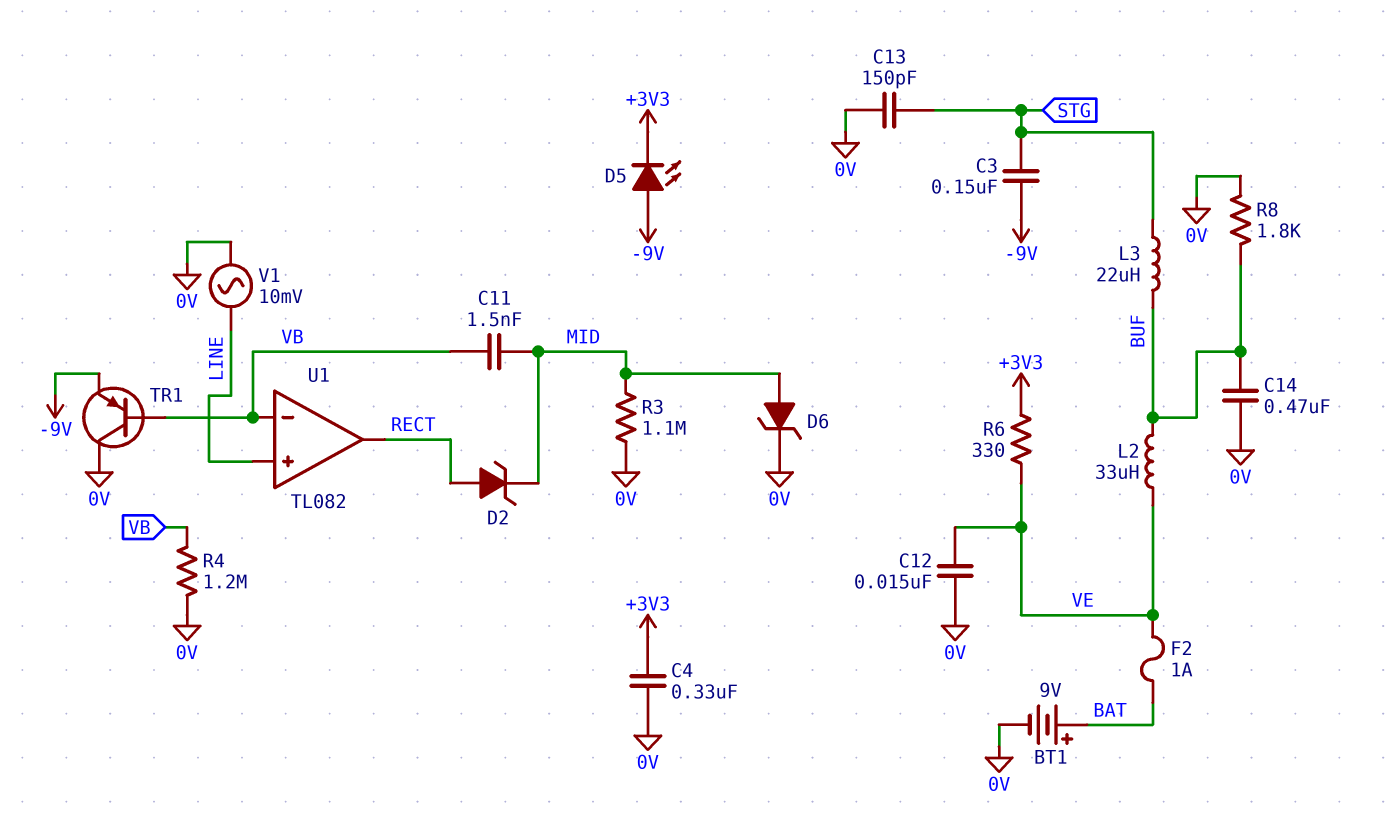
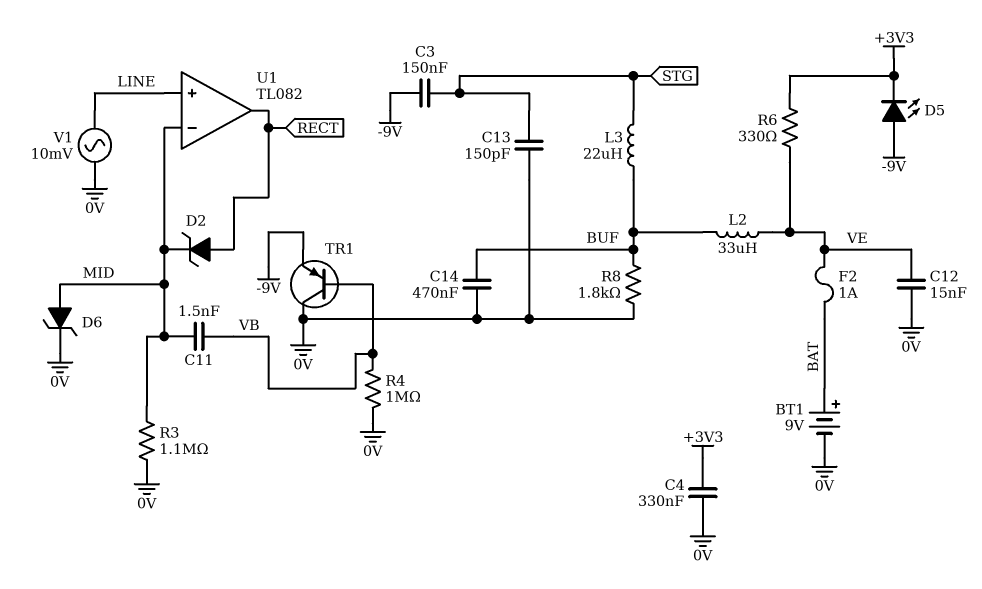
R4: 1.2M (0V, VB) -> 1M (0V, VB)
U1 pin in-: VB -> MID

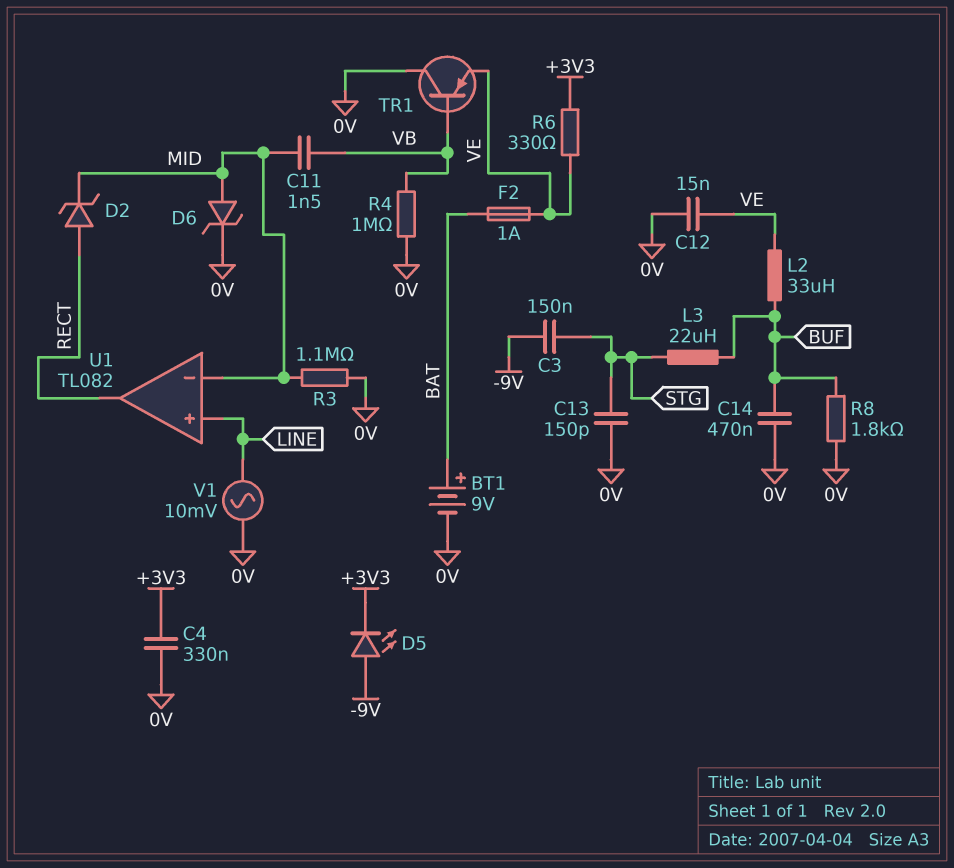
TR1: PNP (B VB, C 0V, E -9V) -> PNP (B VB, C 0V, E VE)

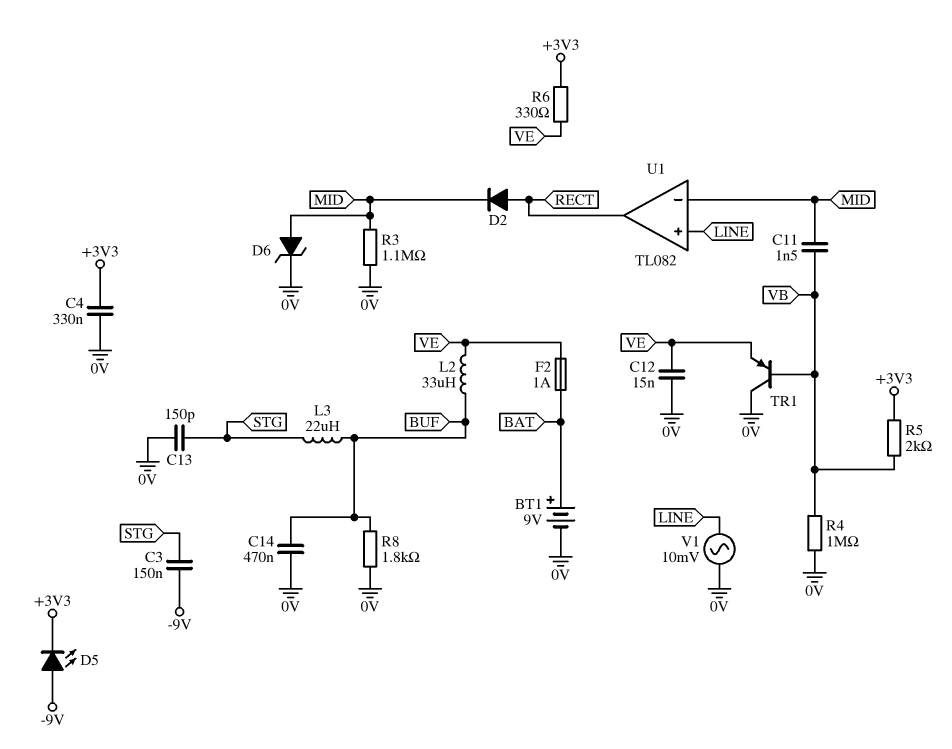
D2: zener (A RECT, K MID) -> diode (A RECT, K MID)
R5: none -> 2k (+3V3, VB)

